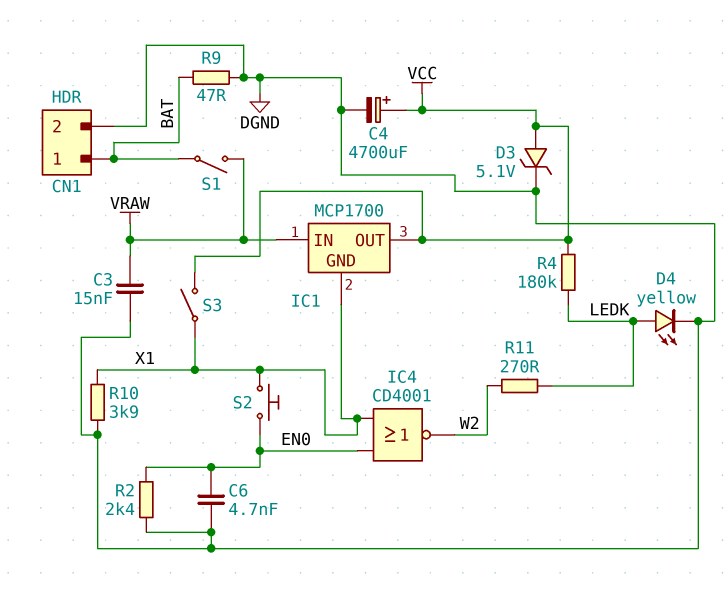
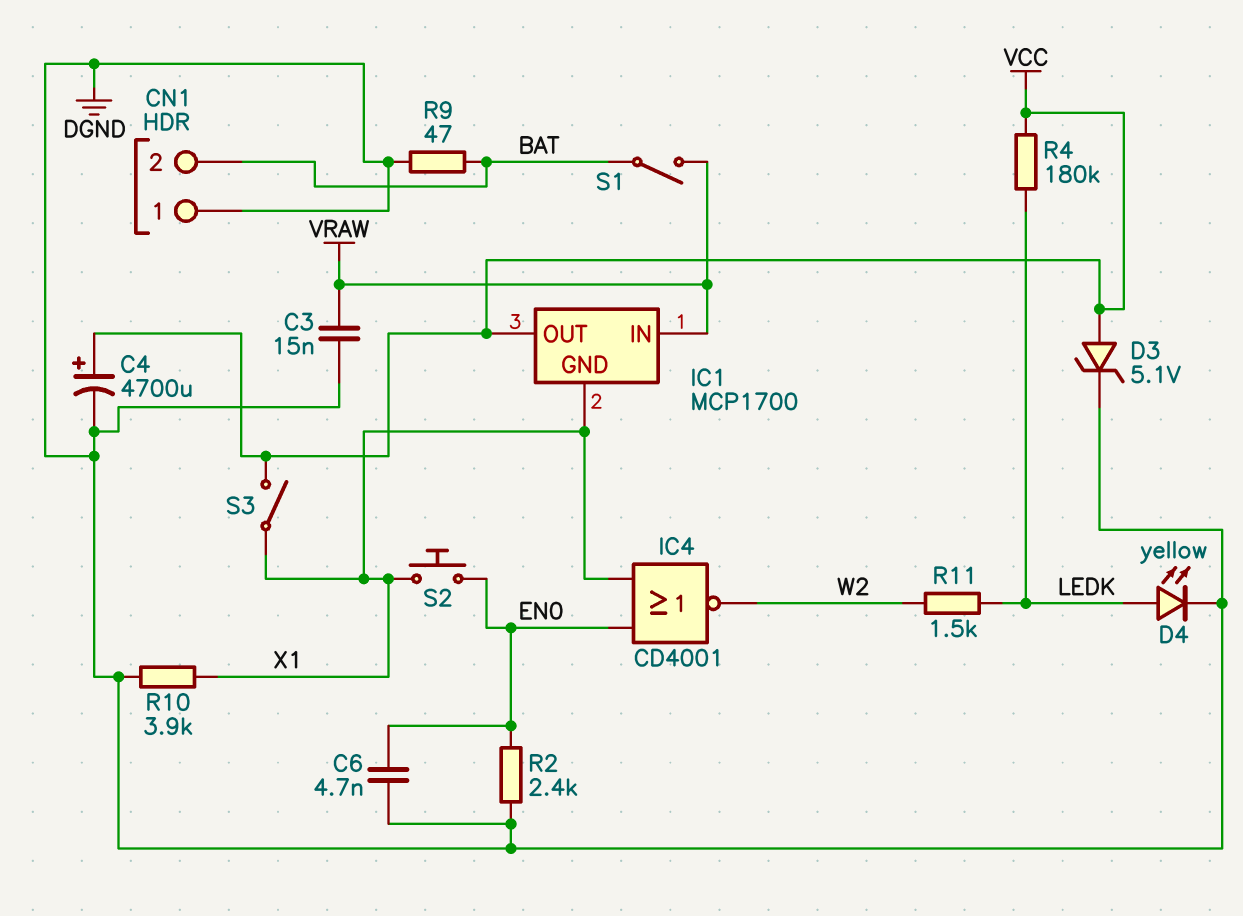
CN1 pin 1: BAT -> DGND
CN1 pin 2: DGND -> BAT
R11: 270 (LEDK, W2) -> 1.5k (LEDK, W2)

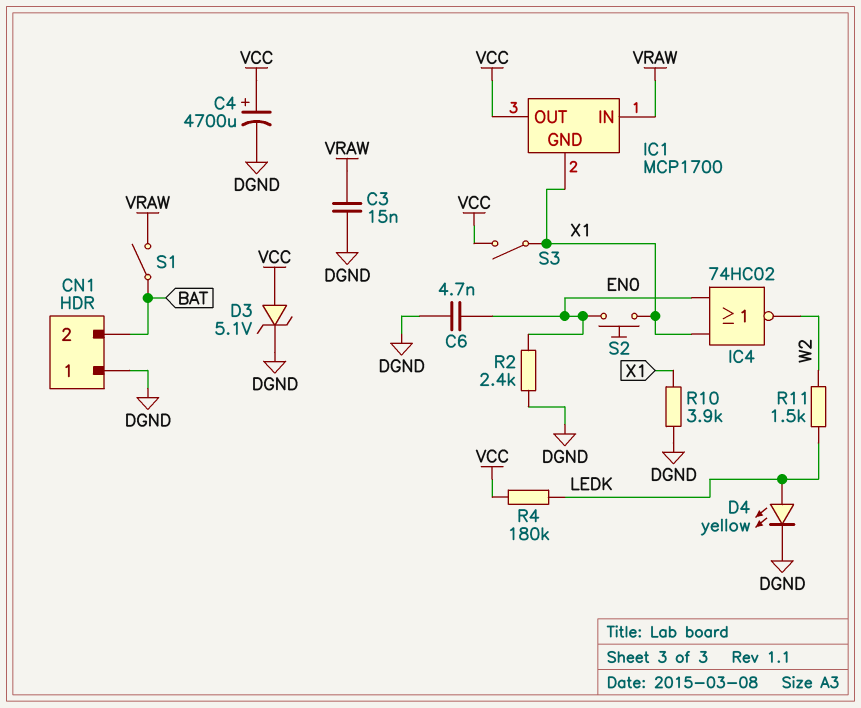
IC4: NOR CD4001 (in EN0, in X1, out W2) -> NOR 74HC02 (in EN0, in X1, out W2)
R9: 47 (BAT, DGND) -> none

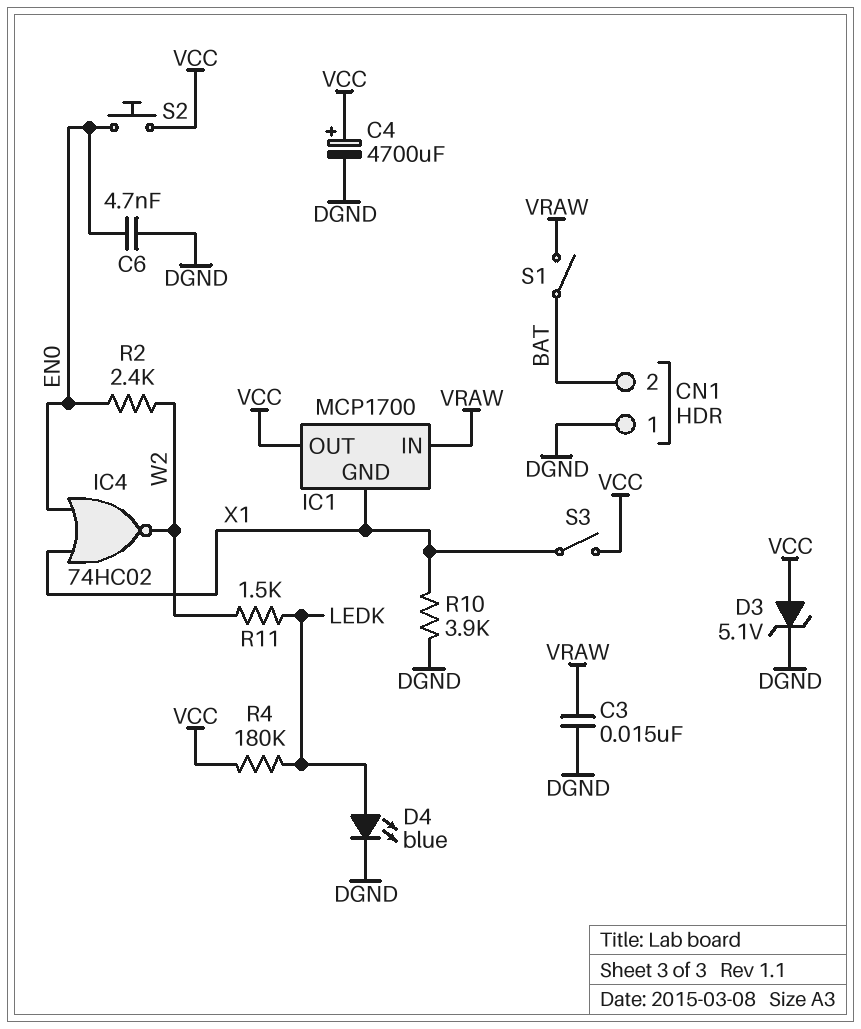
D4: LED yellow (A LEDK, K DGND) -> LED blue (A LEDK, K DGND)
R2: 2.4k (DGND, EN0) -> 2.4k (EN0, W2)
S2: button (EN0, X1) -> button (EN0, VCC)

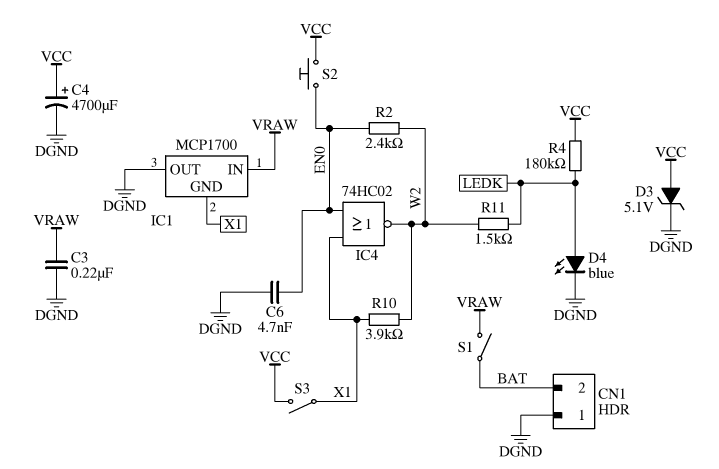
C3: 15nF (DGND, VRAW) -> 220nF (DGND, VRAW)
IC1 pin OUT: VCC -> DGND
R10: 3.9k (DGND, X1) -> 3.9k (W2, X1)

